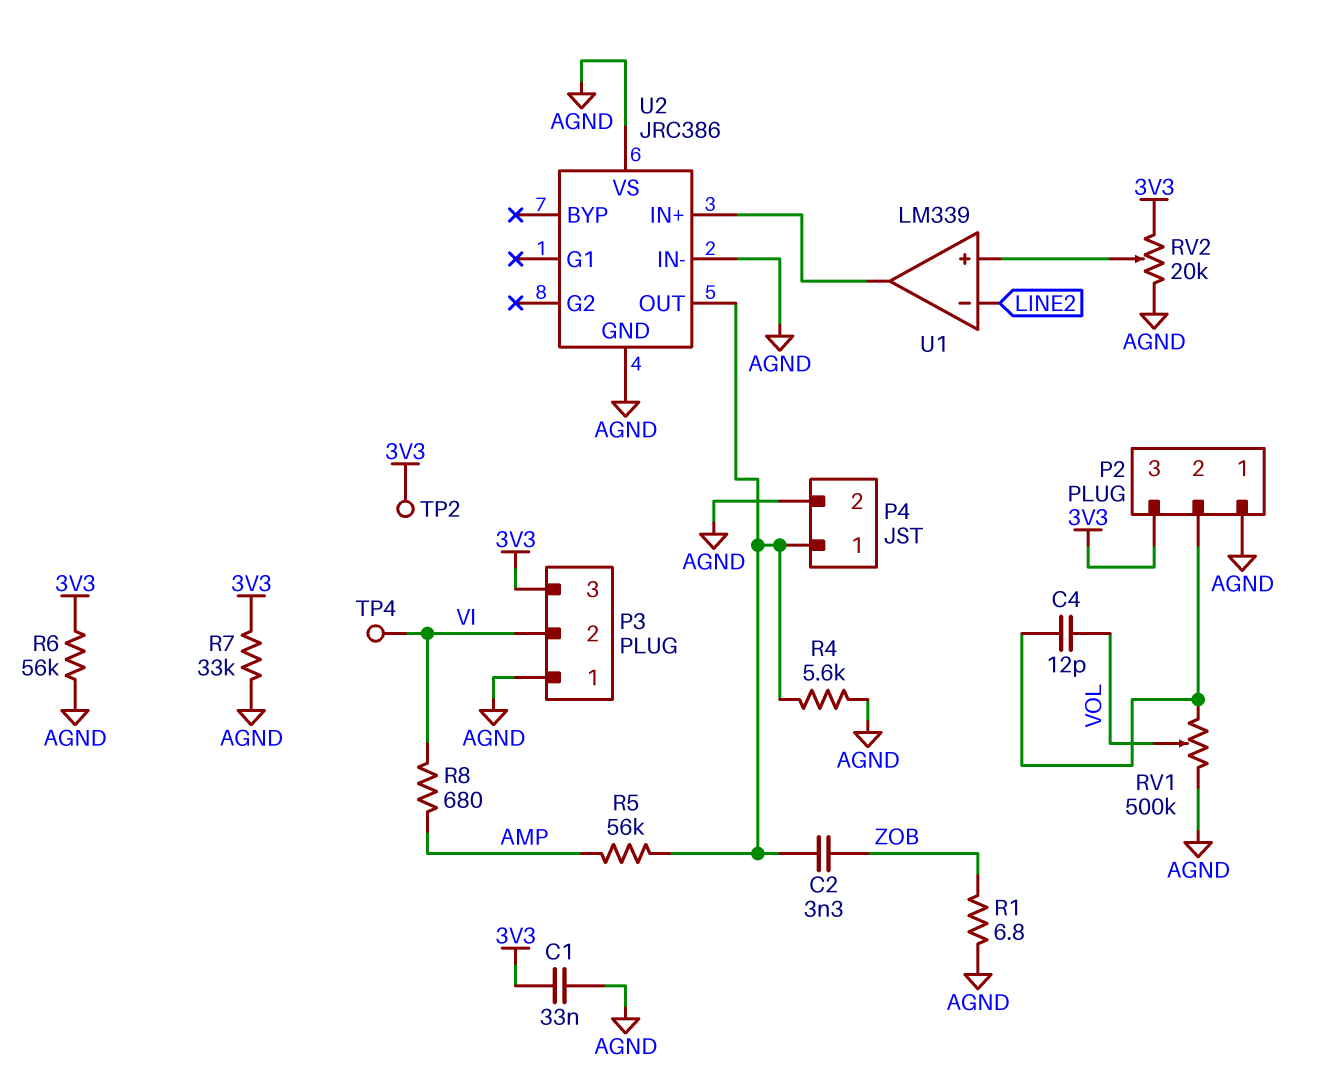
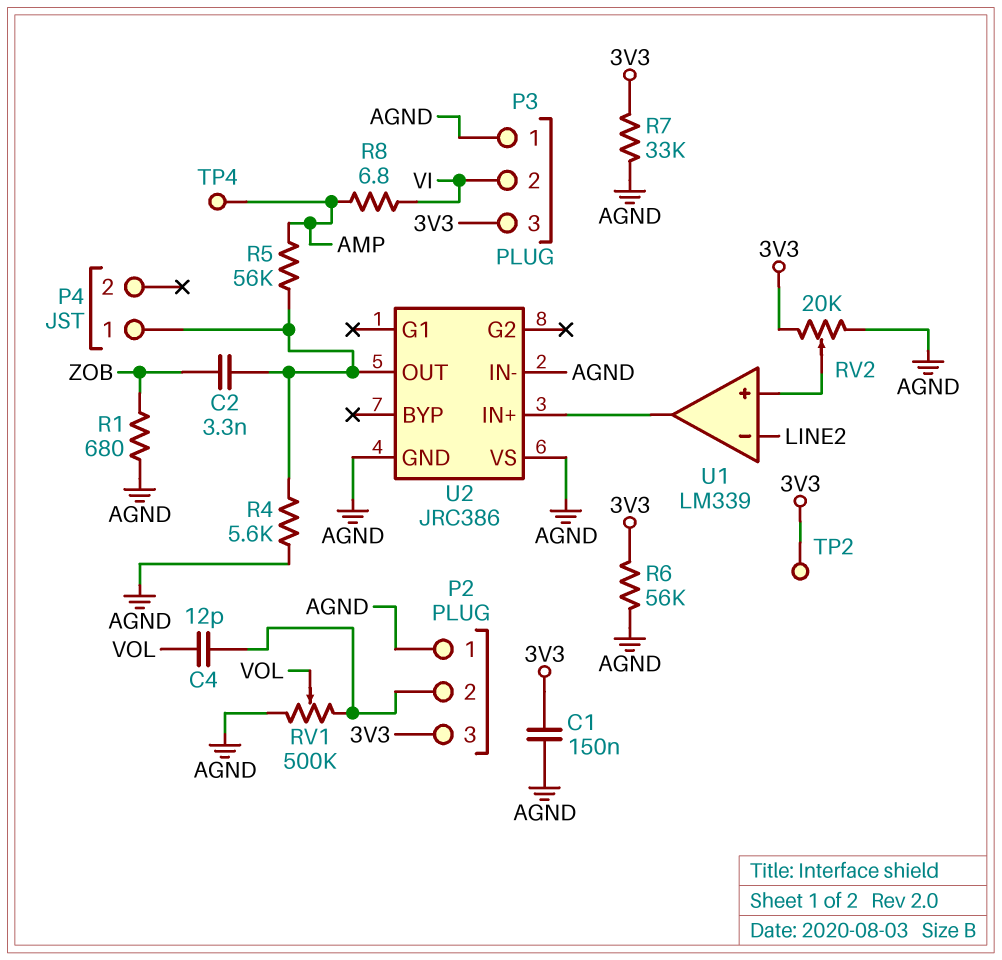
C1: 33nF (3V3, AGND) -> 150nF (3V3, AGND)
P4 pin 2: AGND -> none
R1: 6.8 (AGND, ZOB) -> 680 (AGND, ZOB)
R8: 680 (AMP, VI) -> 6.8 (AMP, VI)
TP4: test point (VI) -> test point (AMP)

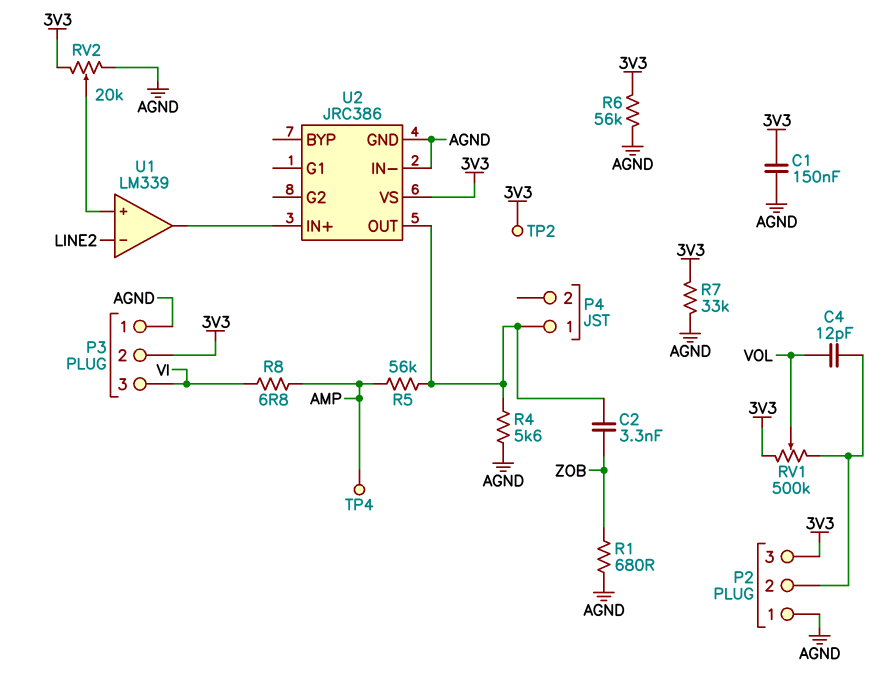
P3 pin 2: VI -> 3V3
P3 pin 3: 3V3 -> VI
RV1: 500k (AGND, P2/2, wiper VOL) -> 500k (3V3, P2/2, wiper VOL)
U2 pin VS: AGND -> 3V3

